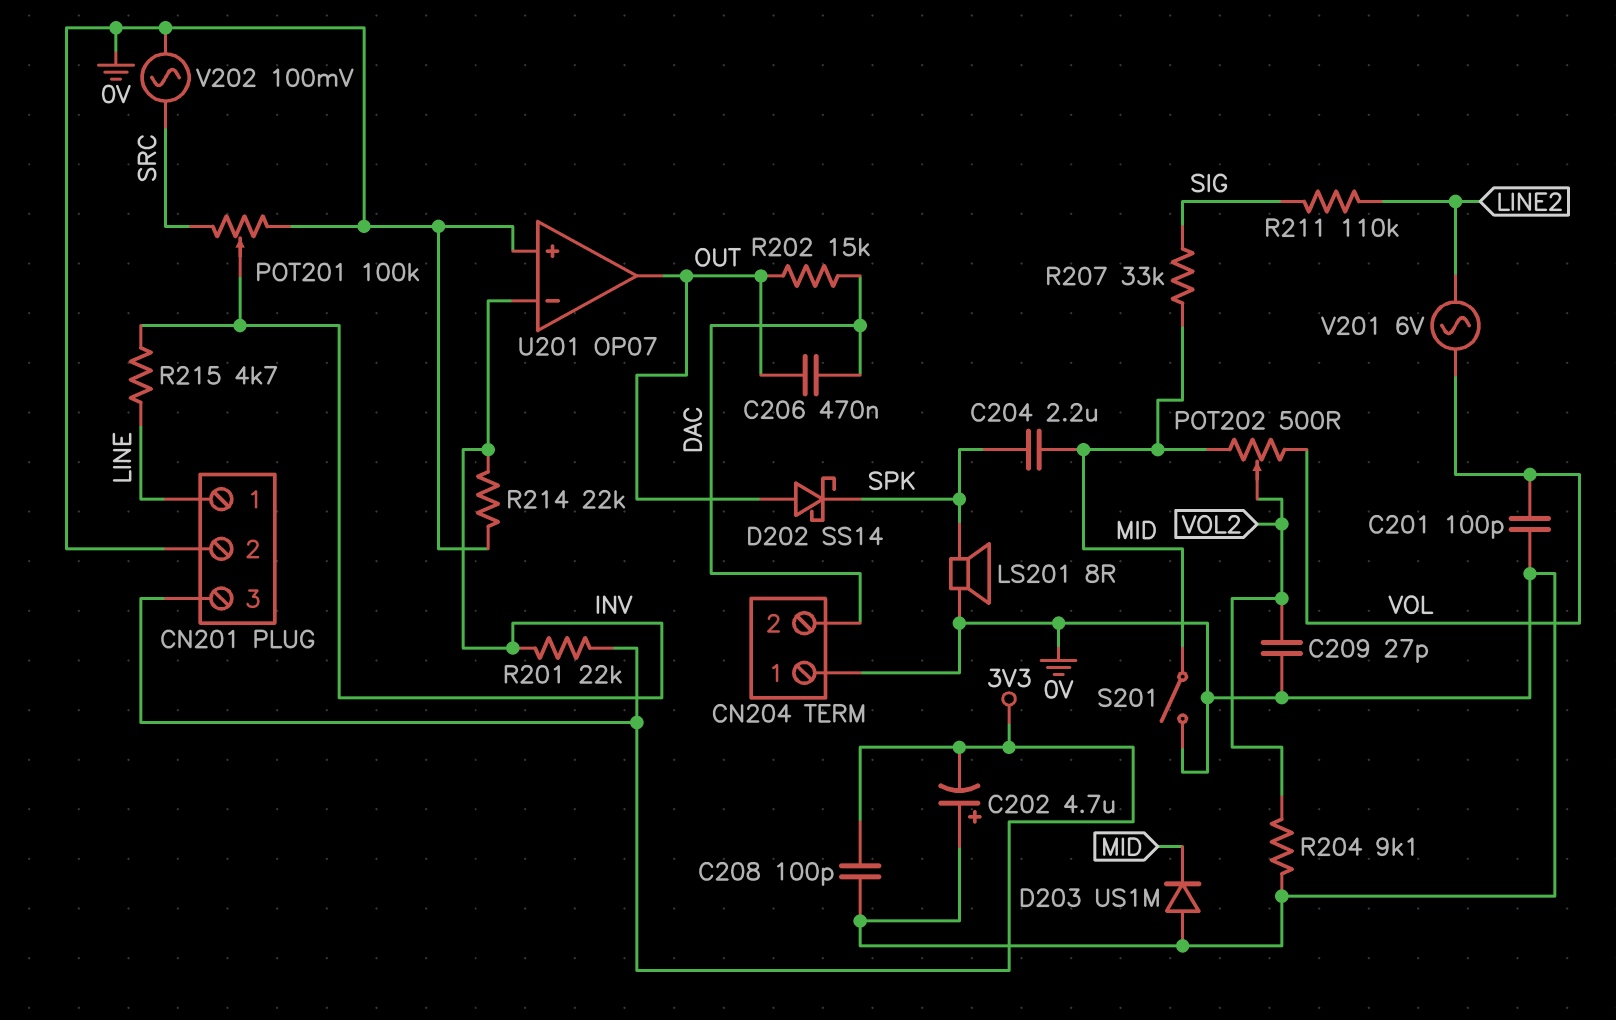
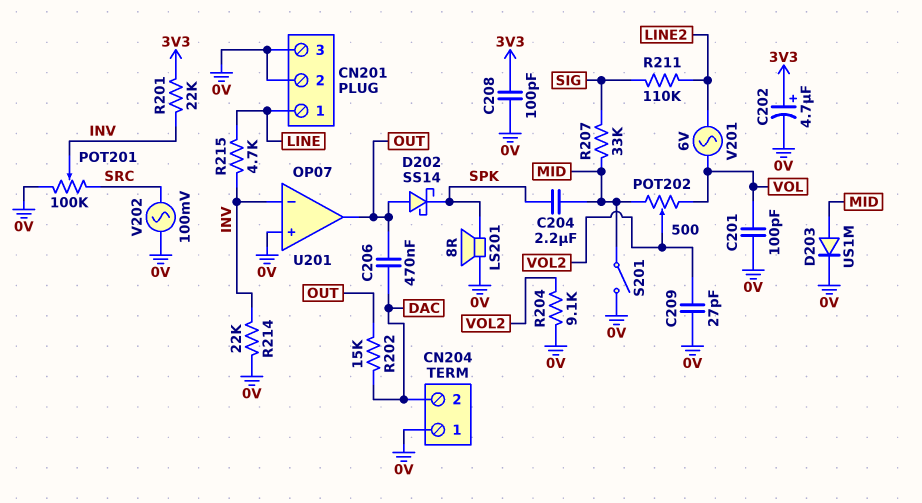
C202: 4.7uF (plus 0V, minus 3V3) -> 4.7uF (plus 3V3, minus 0V)
CN201 pin 3: 3V3 -> 0V
D203: diode US1M (A 0V, K MID) -> diode US1M (A MID, K 0V)

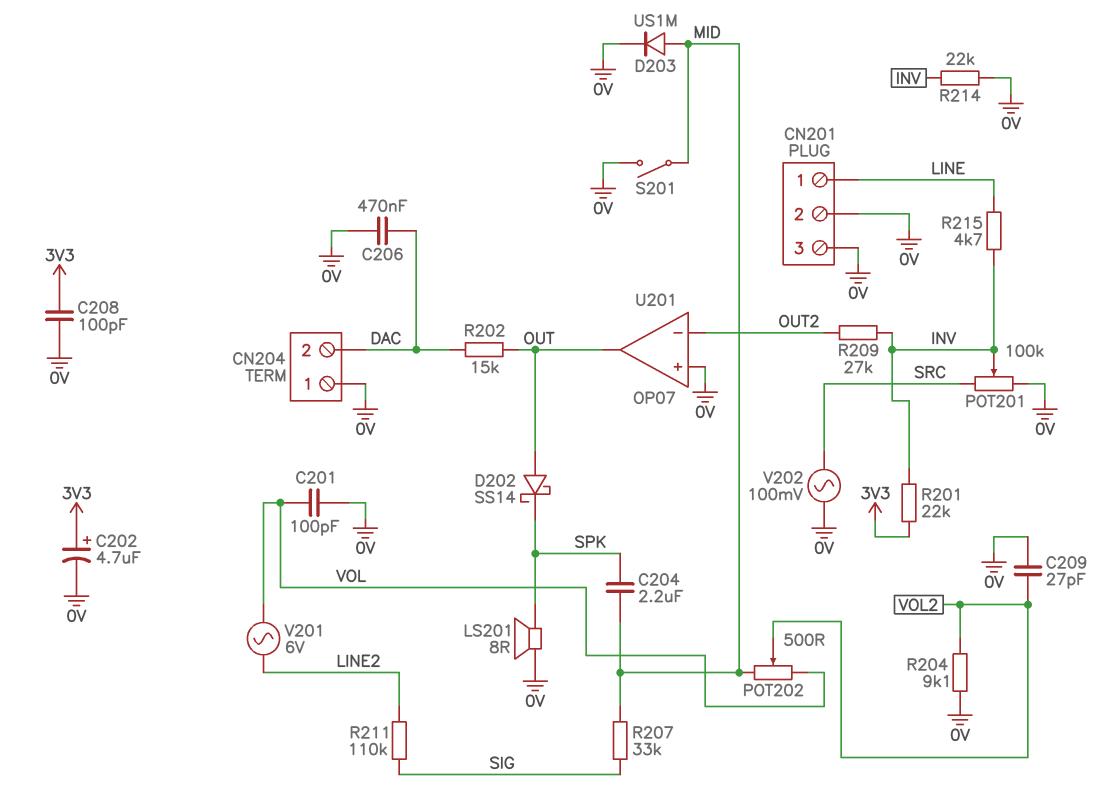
C206: 470nF (DAC, OUT) -> 470nF (0V, DAC)
R209: none -> 27k (INV, OUT2)
U201 pin in-: INV -> OUT2

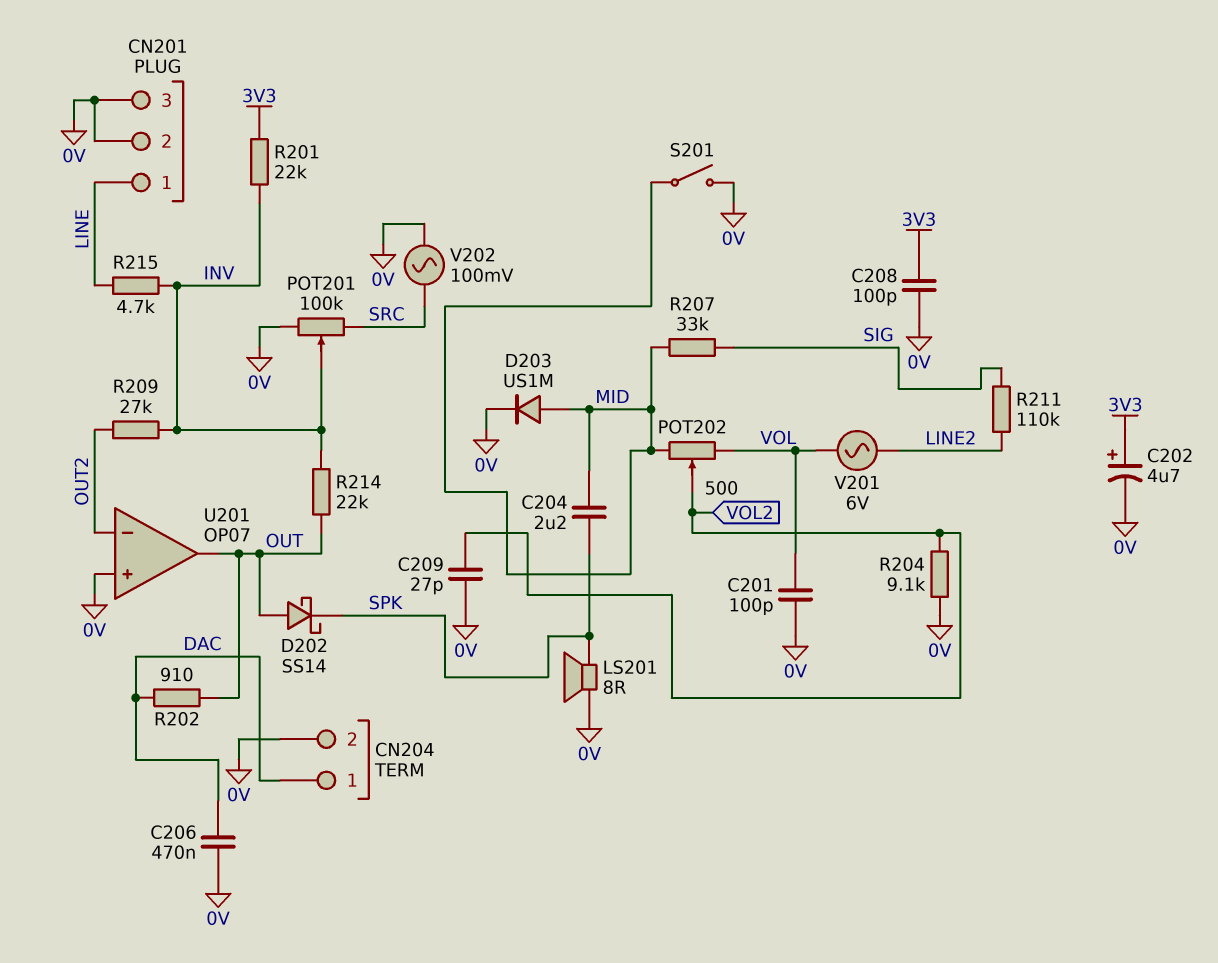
CN204 pin 1: 0V -> DAC
CN204 pin 2: DAC -> 0V
R202: 15k (DAC, OUT) -> 910 (DAC, OUT)
R214: 22k (0V, INV) -> 22k (INV, OUT)

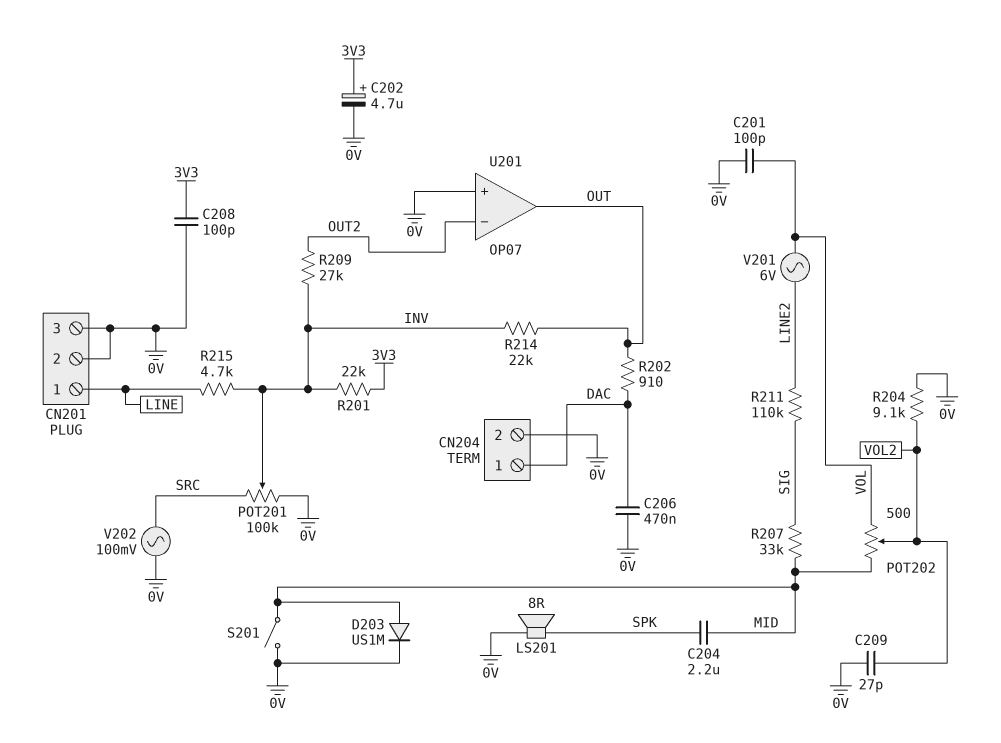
D202: schottky SS14 (A OUT, K SPK) -> none

